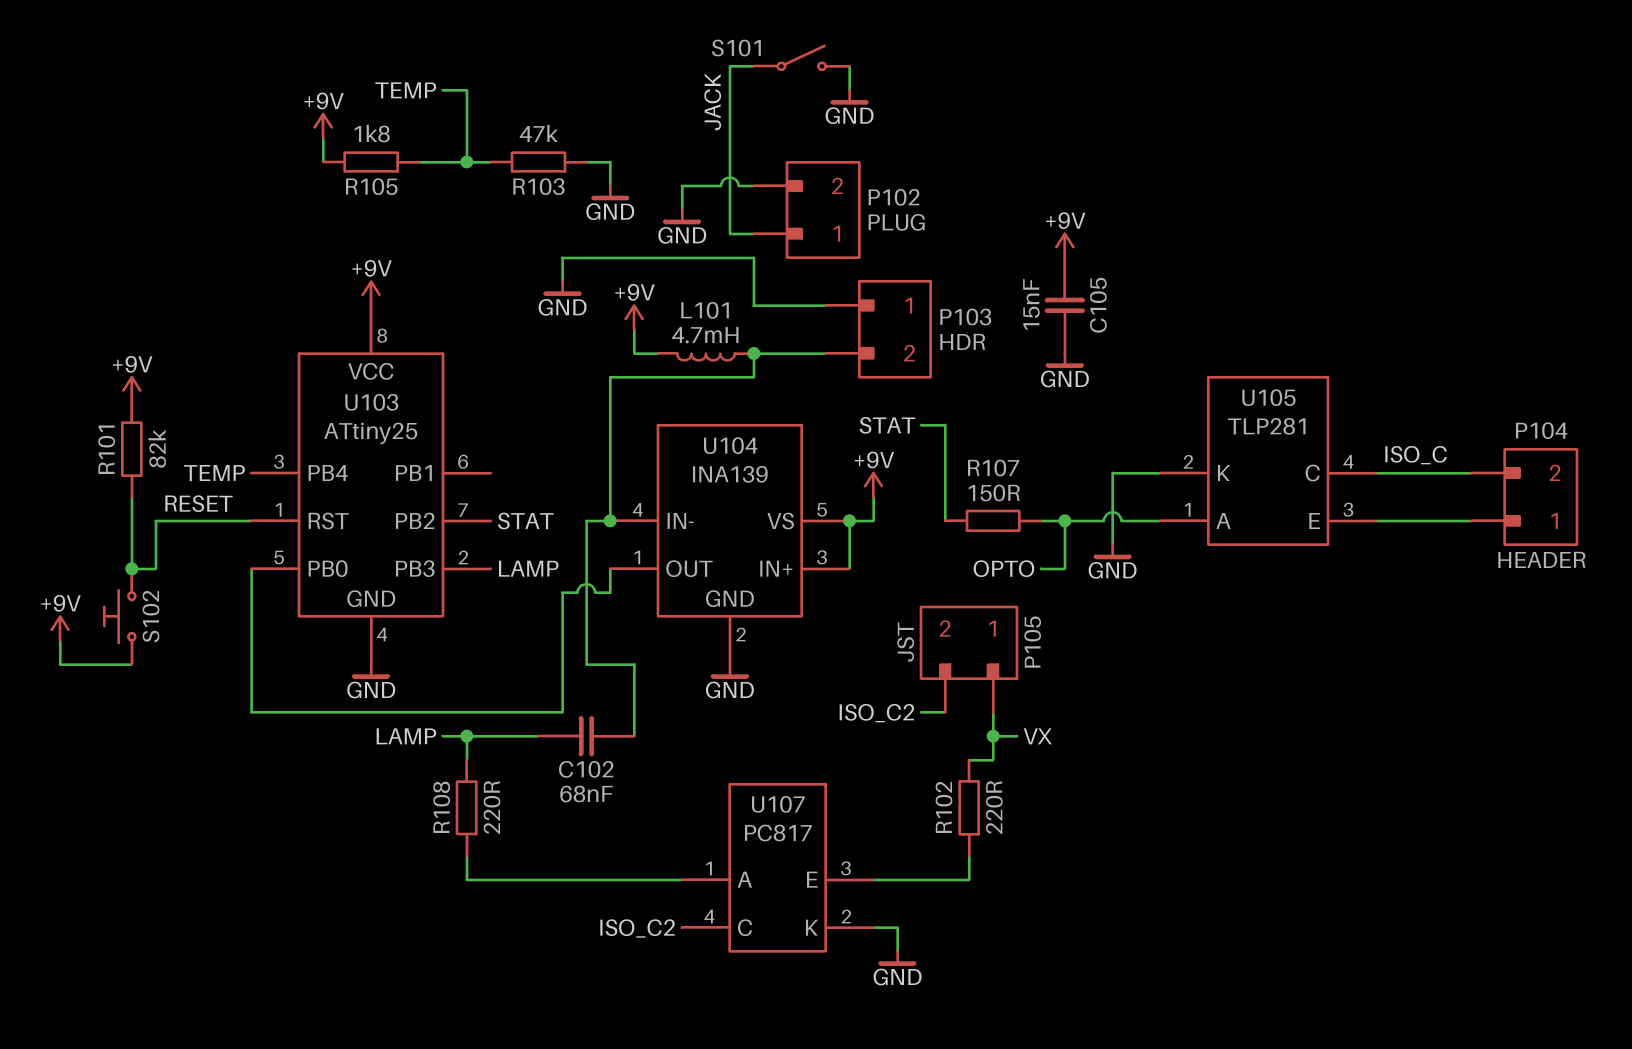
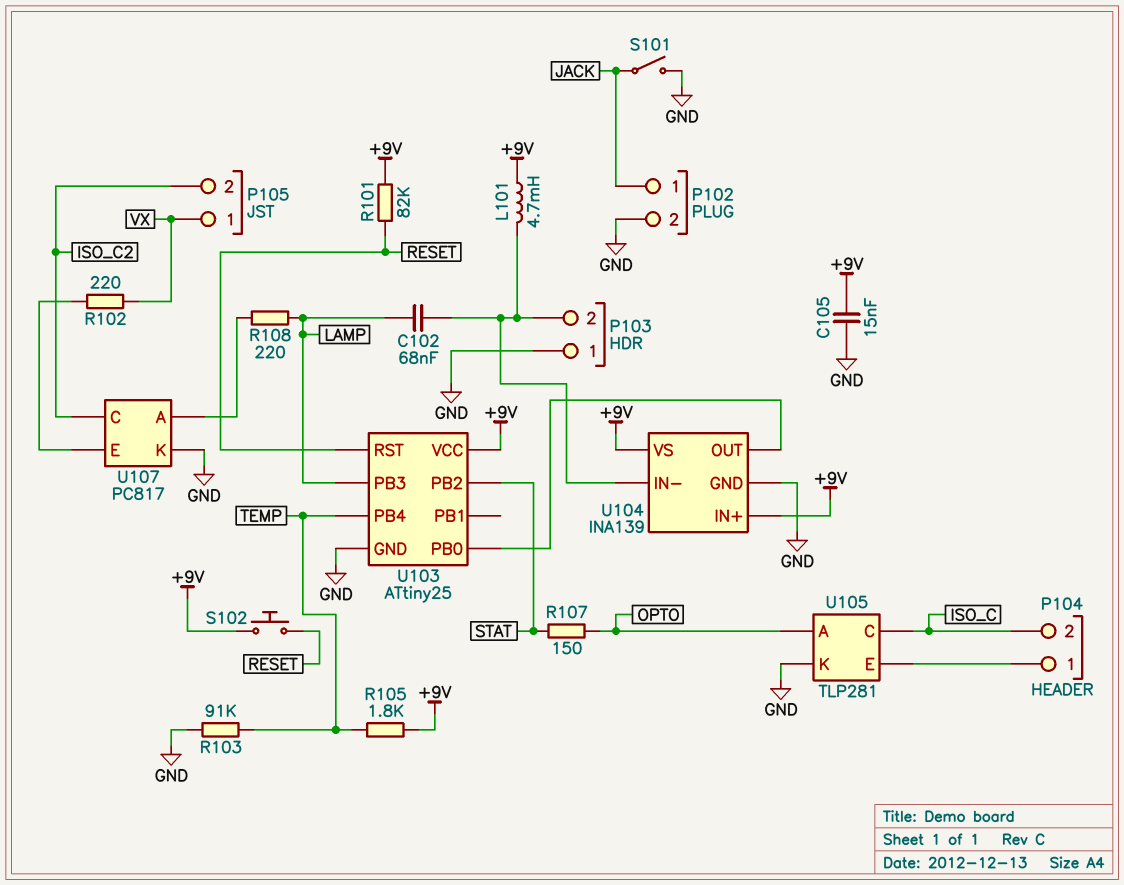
R103: 47k (GND, TEMP) -> 91k (GND, TEMP)

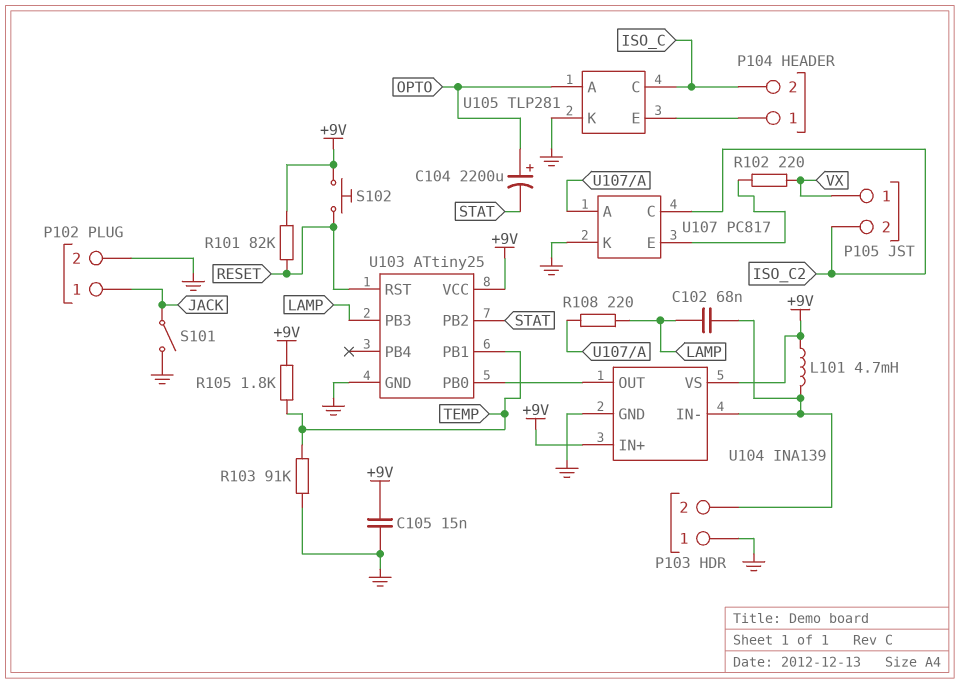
C104: none -> 2200uF (plus OPTO, minus STAT)
R107: 150 (OPTO, STAT) -> none
U103 pin PB1: none -> TEMP
U103 pin PB4: TEMP -> none

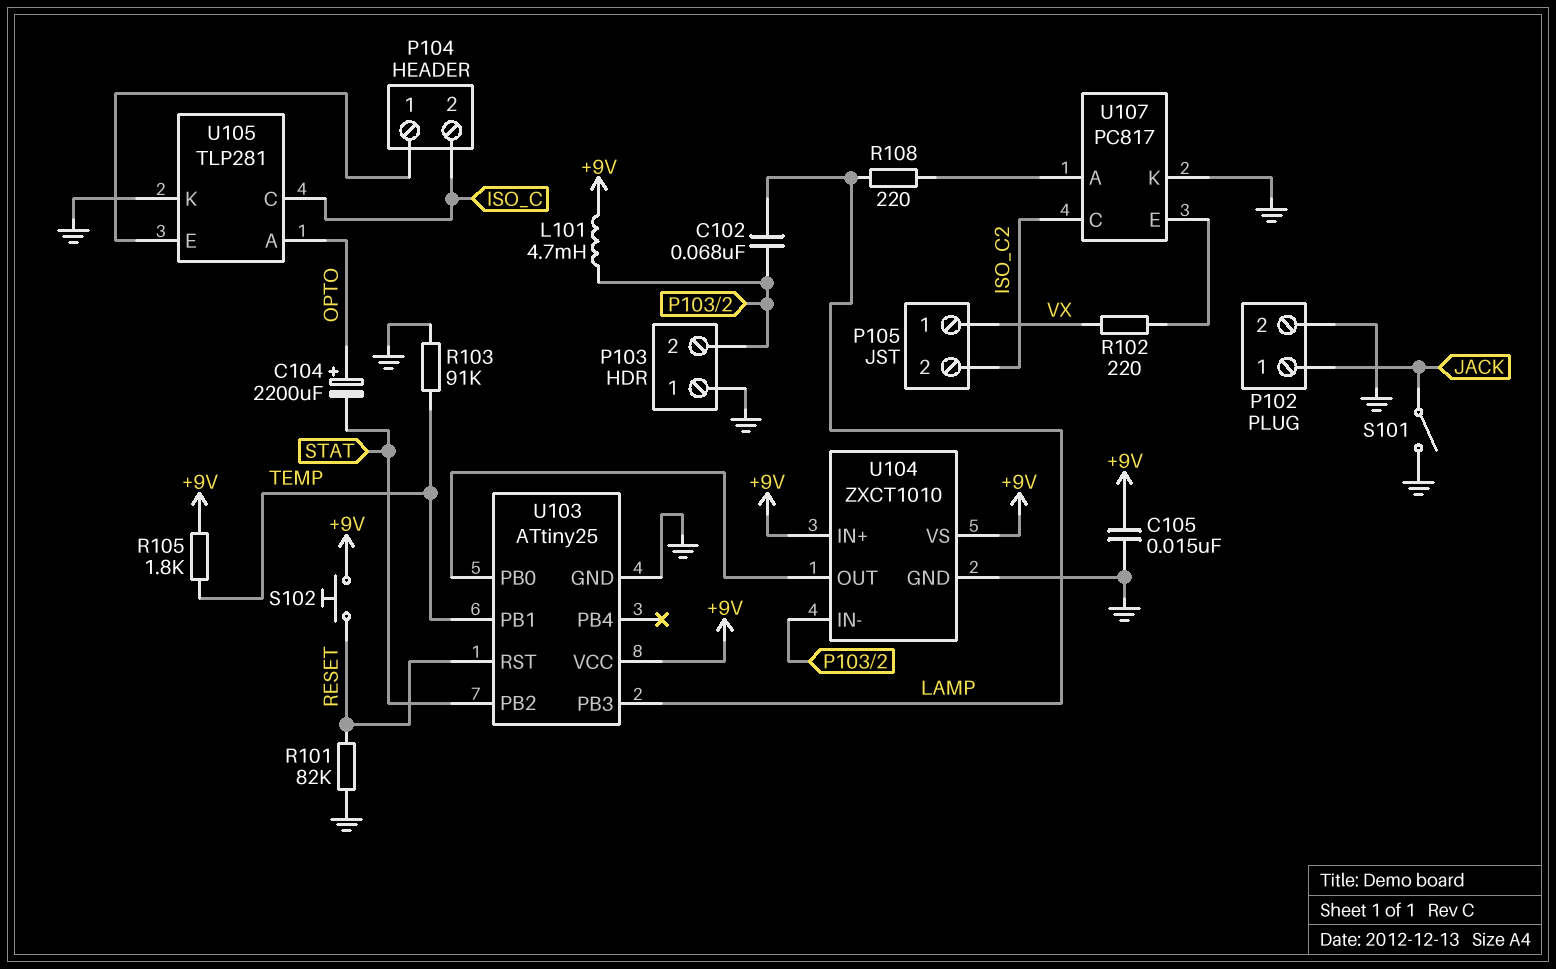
R101: 82k (+9V, RESET) -> 82k (GND, RESET)
U104: INA139 -> ZXCT1010

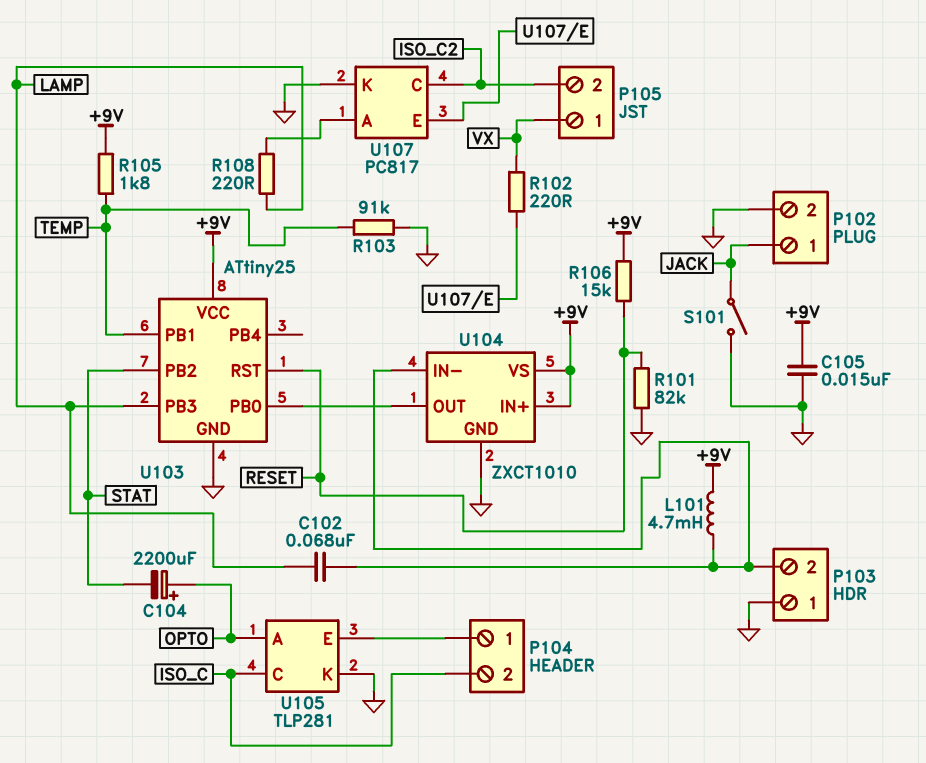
R106: none -> 15k (+9V, RESET)
S102: button (+9V, RESET) -> none

